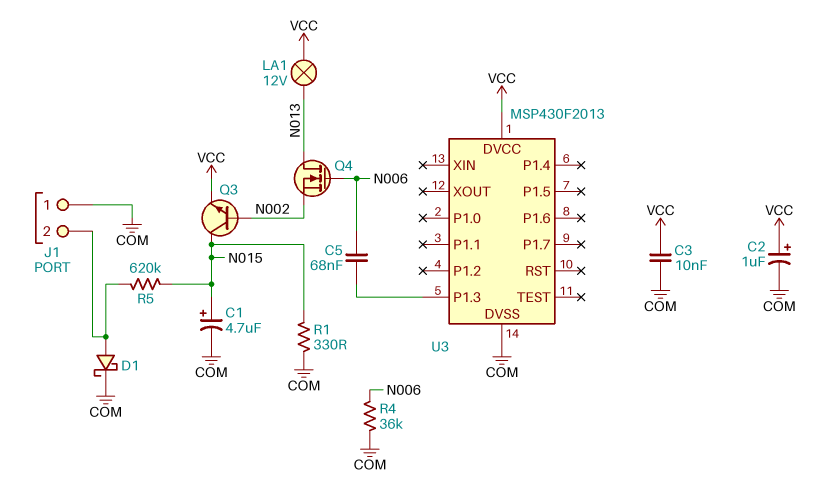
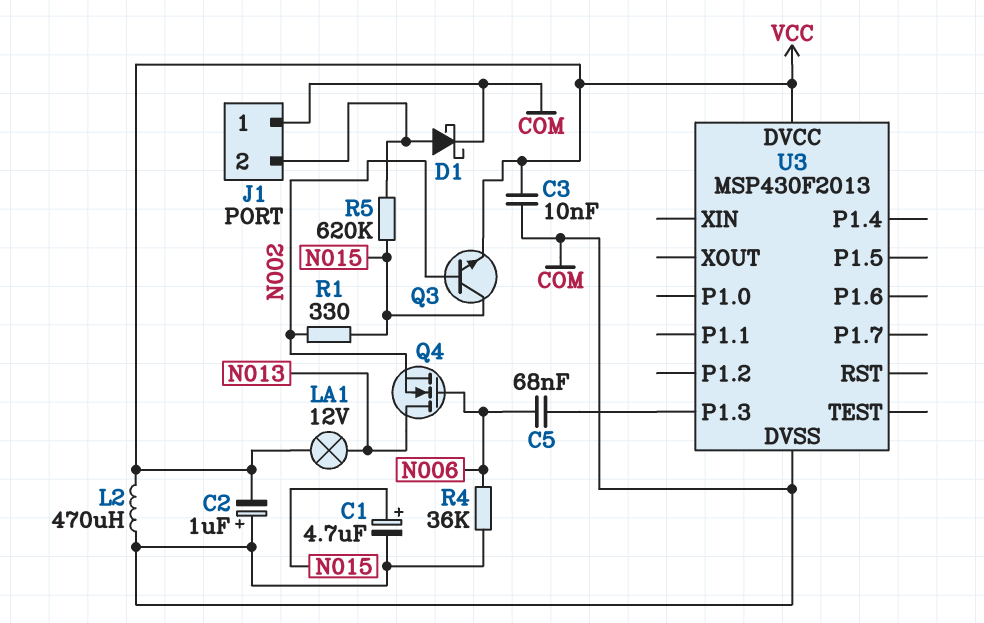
C2: 1uF (plus VCC, minus COM) -> 1uF (plus COM, minus VCC)
L2: none -> 470uH (COM, VCC)
R1: 330 (COM, N015) -> 330 (N002, N015)

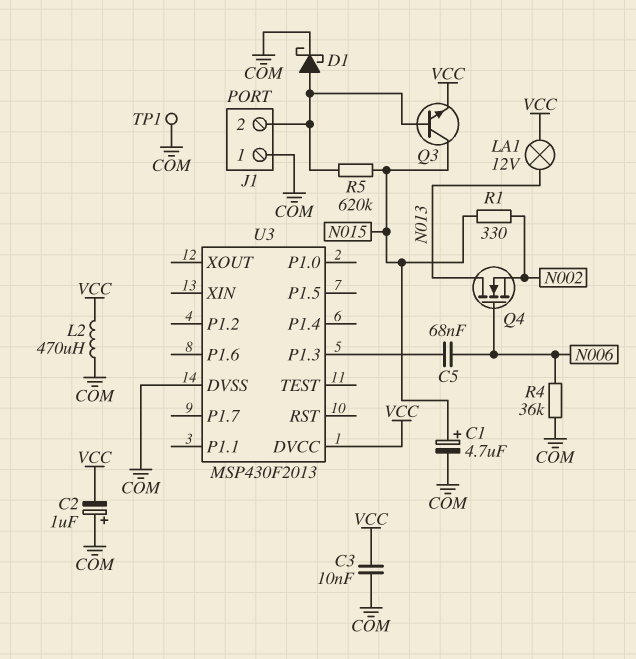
Q3: NPN (B N002, C N015, E VCC) -> NPN (B J1/2, C N015, E VCC)
TP1: none -> test point (COM)

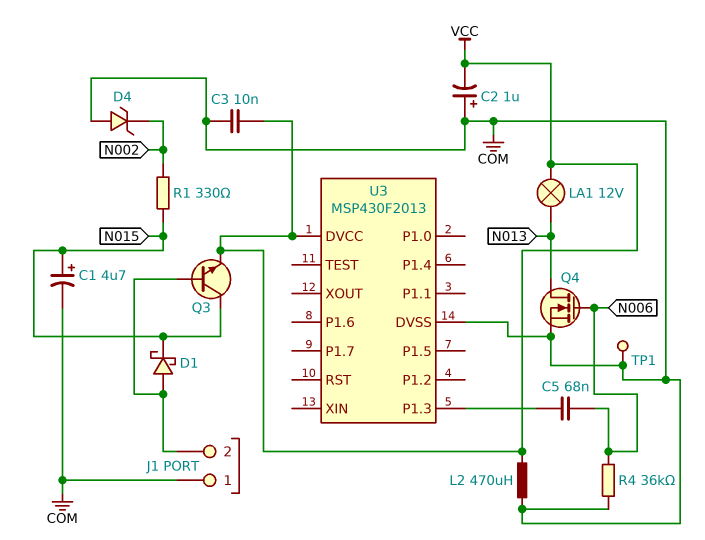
D1: schottky (A J1/2, K COM) -> schottky (A J1/2, K N015)
D4: none -> zener (A COM, K N002)
Q4: NMOS (G N006, D N013, S N002) -> NMOS (G N006, D N013, S COM)
R5: 620k (J1/2, N015) -> none

